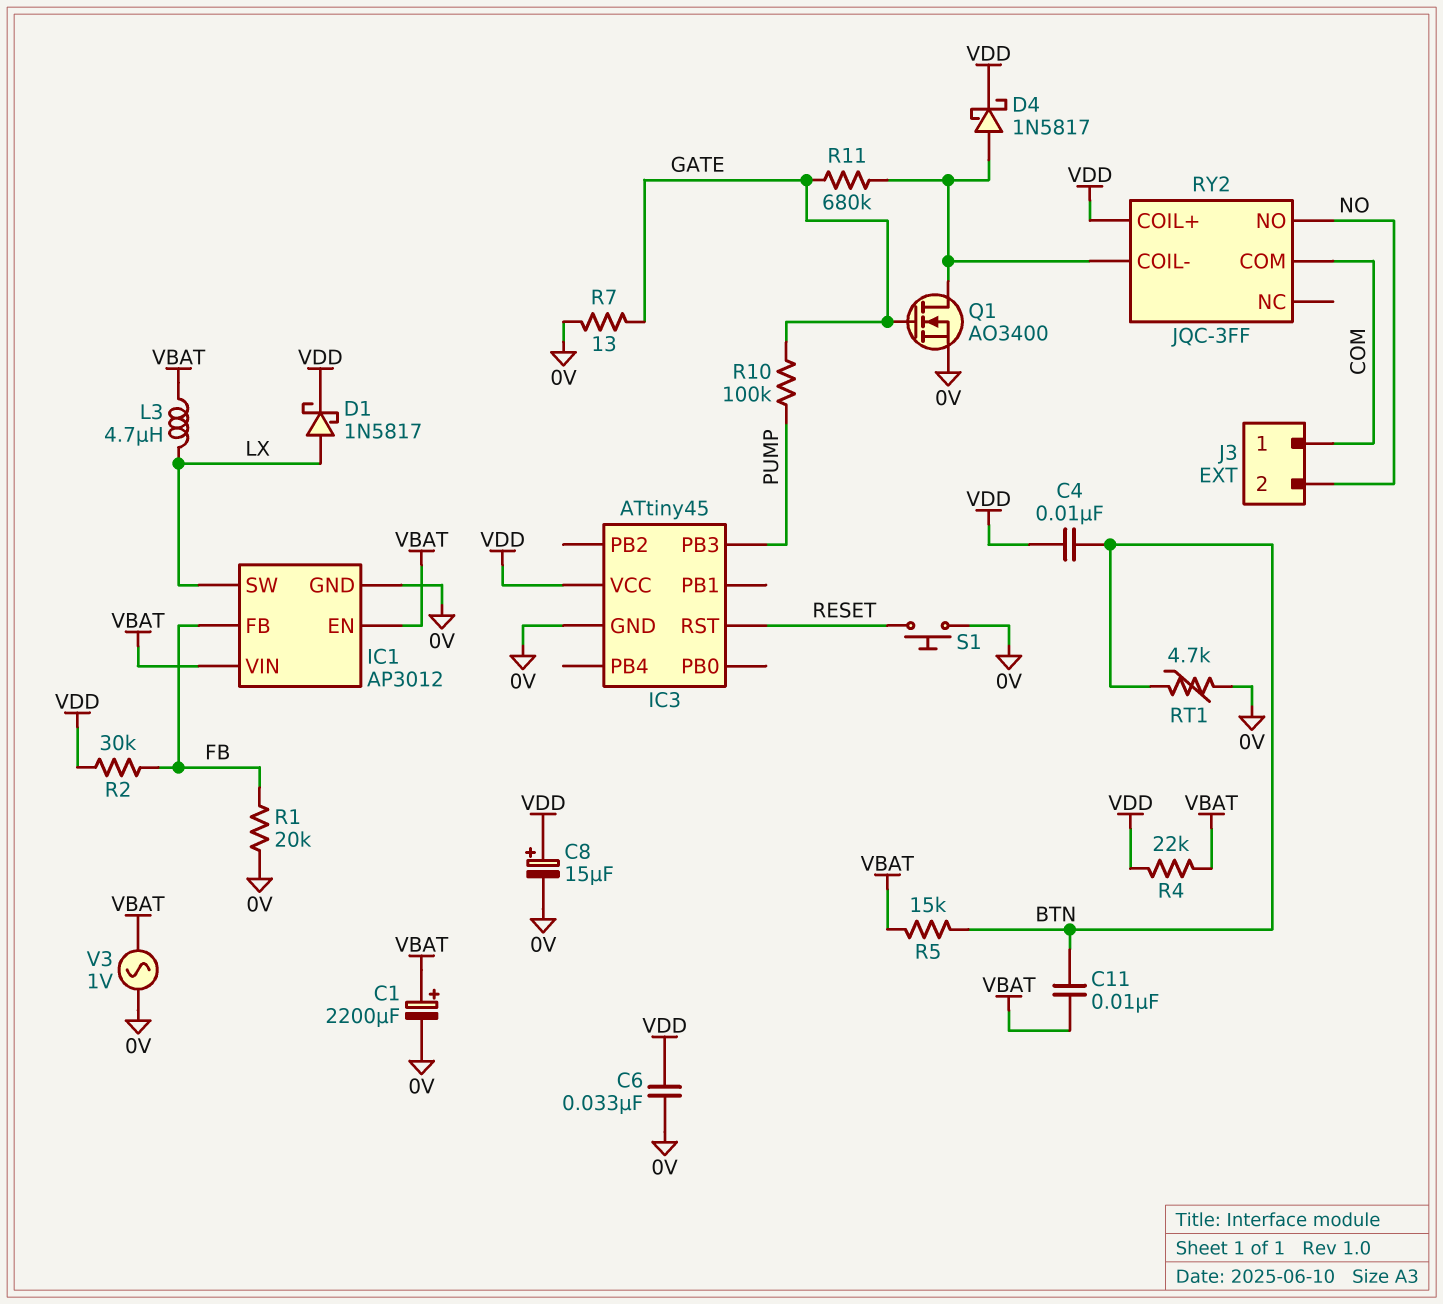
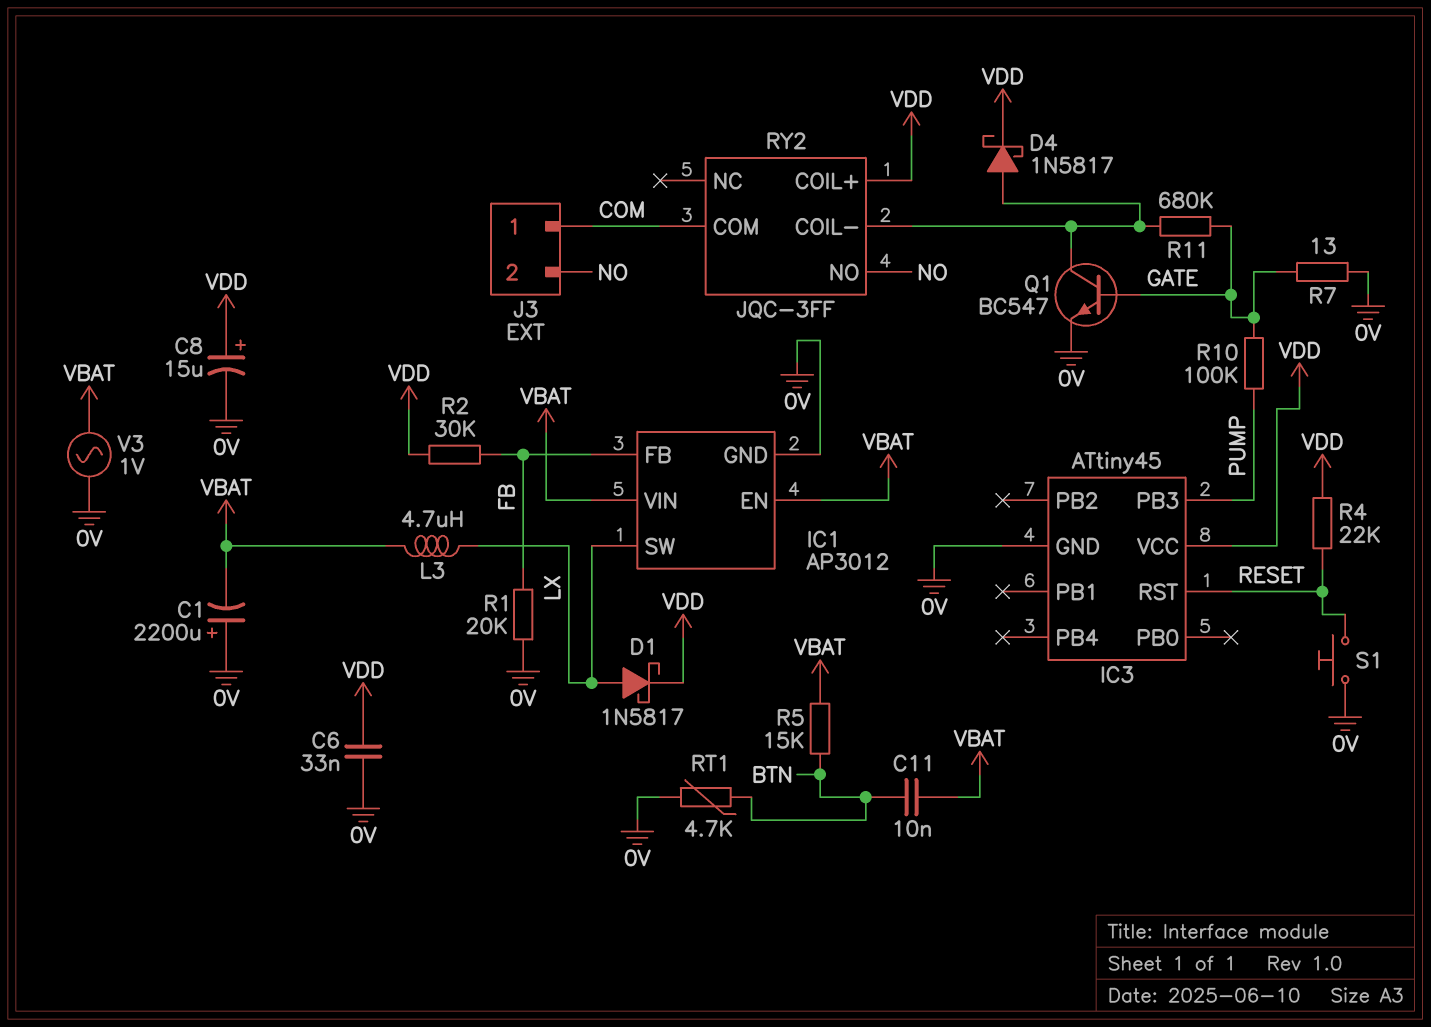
C1: 2200uF (plus VBAT, minus 0V) -> 2200uF (plus 0V, minus VBAT)
C4: 10nF (BTN, VDD) -> none
Q1: NMOS AO3400 (G GATE, D RY2/COIL-, S 0V) -> NPN BC547 (B GATE, C RY2/COIL-, E 0V)
R4: 22k (VBAT, VDD) -> 22k (RESET, VDD)

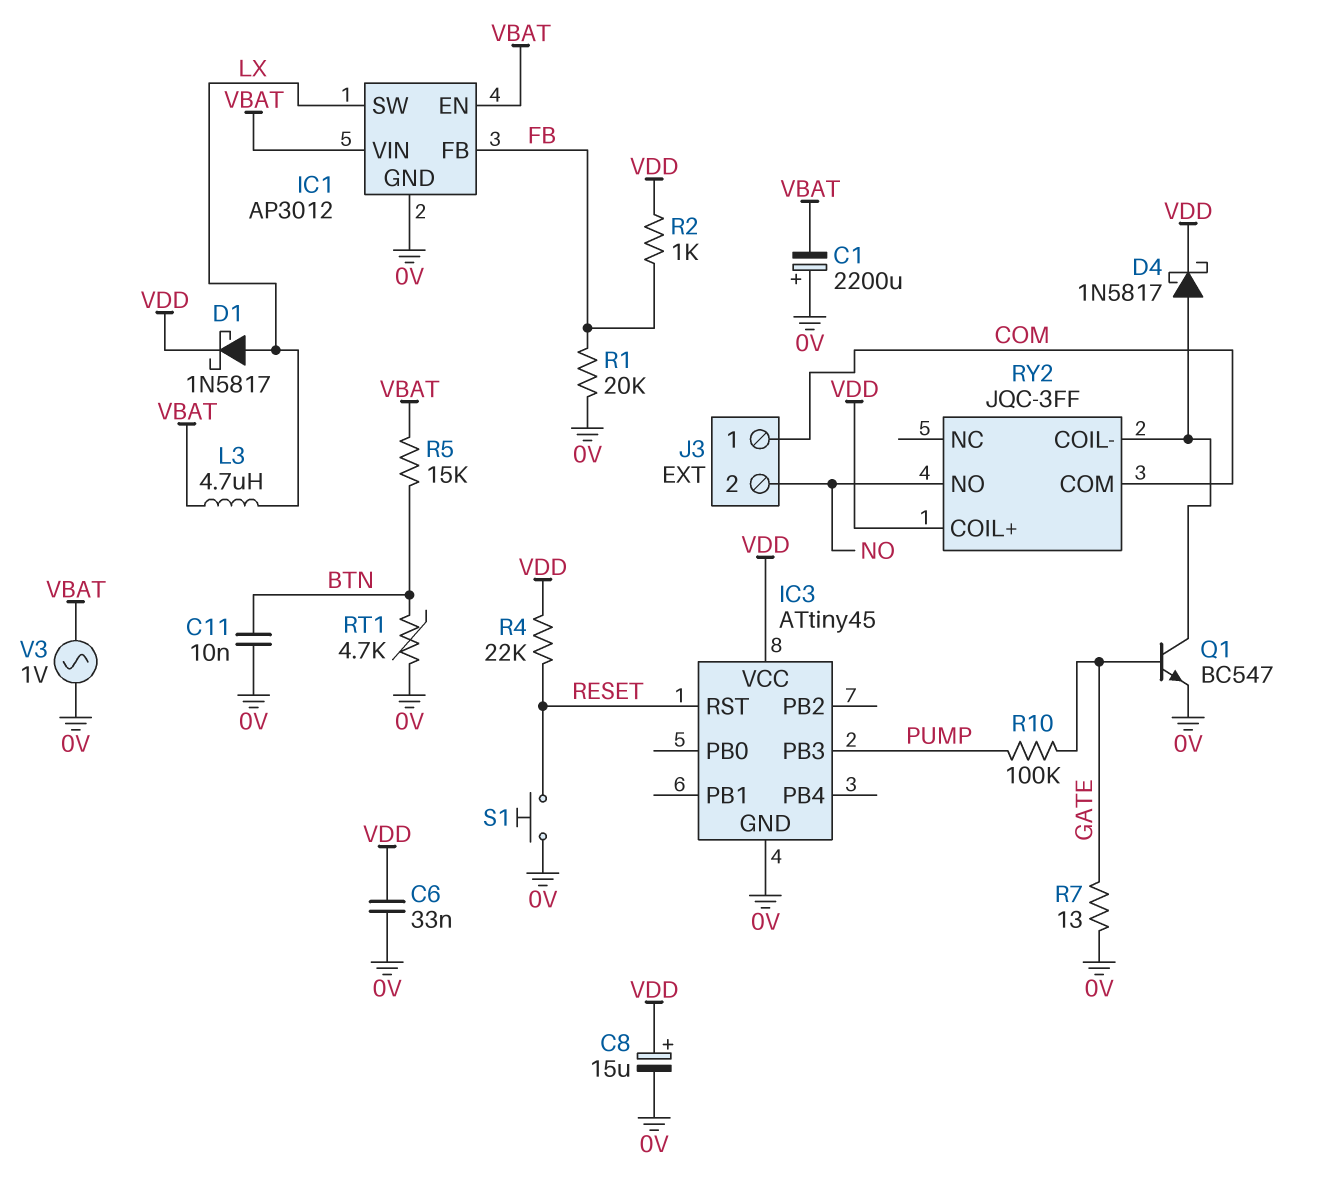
C11: 10nF (BTN, VBAT) -> 10nF (0V, BTN)
R2: 30k (FB, VDD) -> 1k (FB, VDD)
R11: 680k (GATE, RY2/COIL-) -> none

